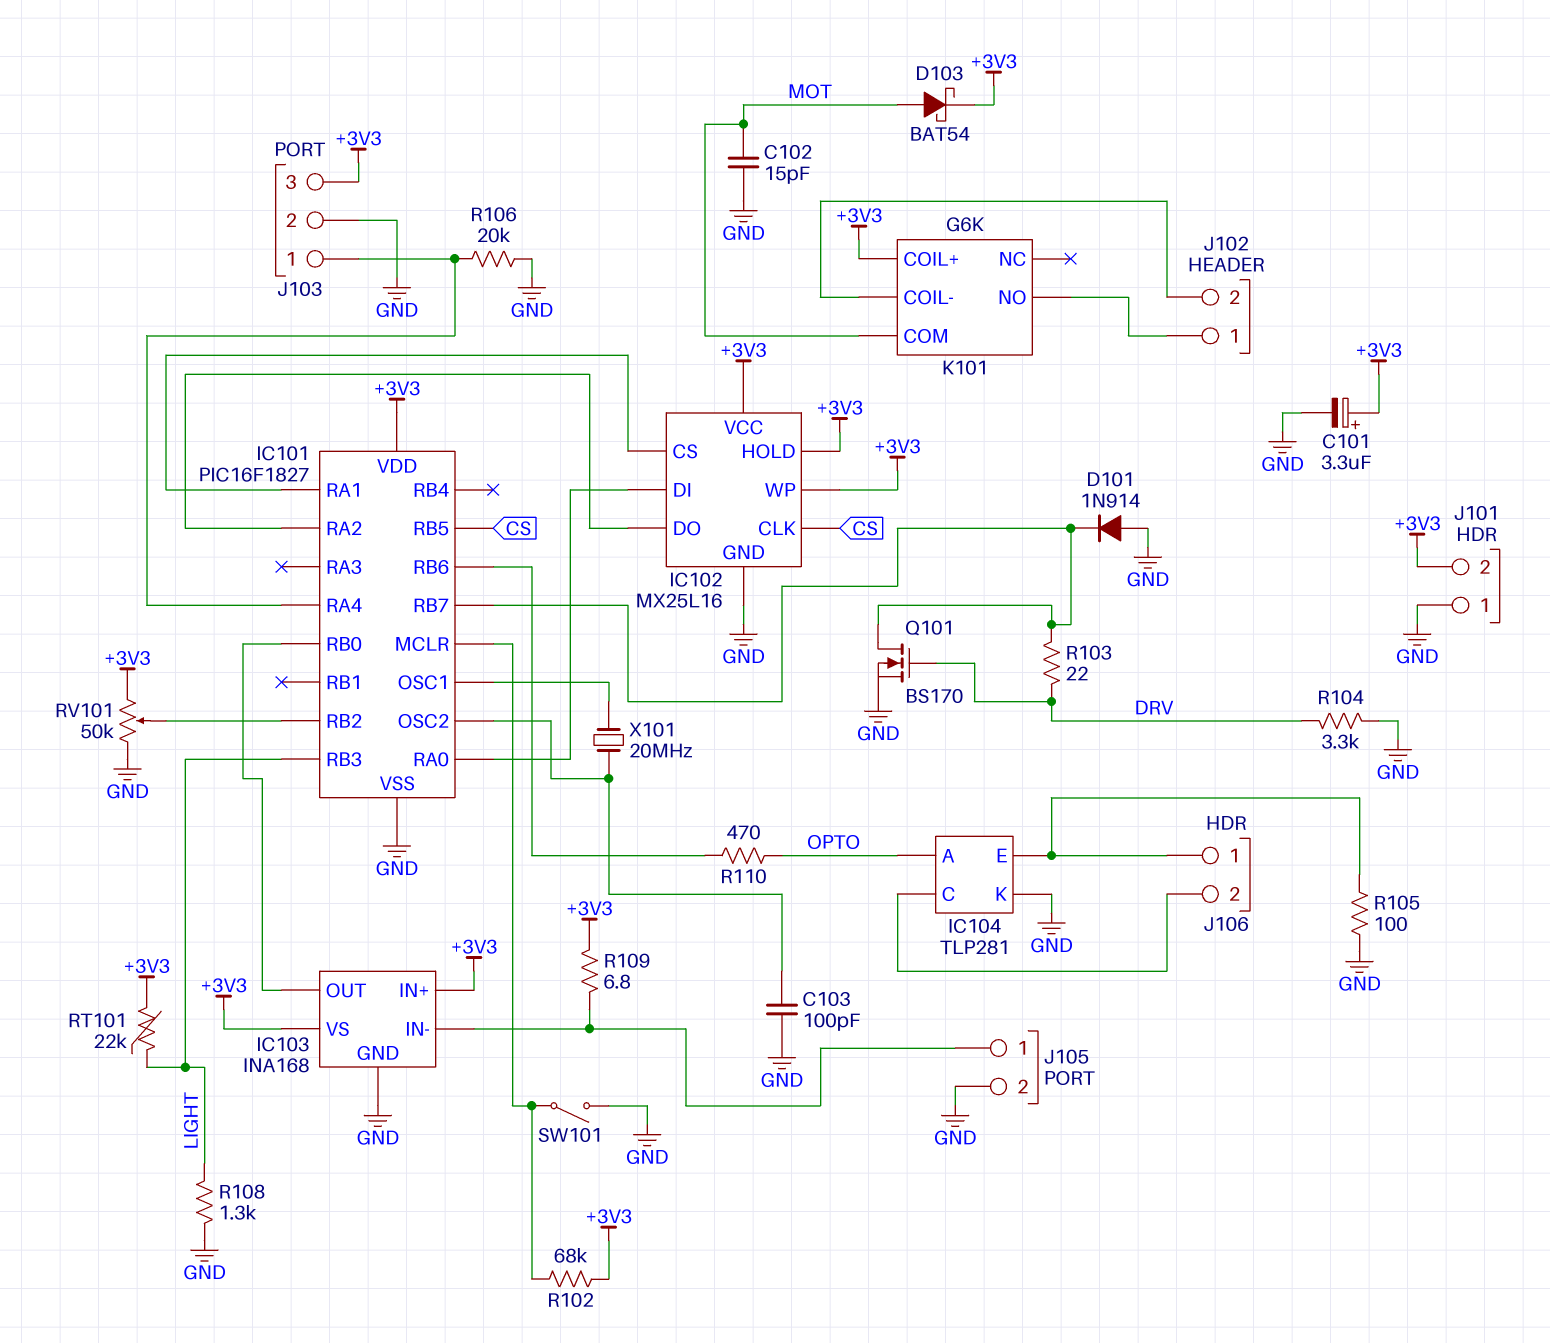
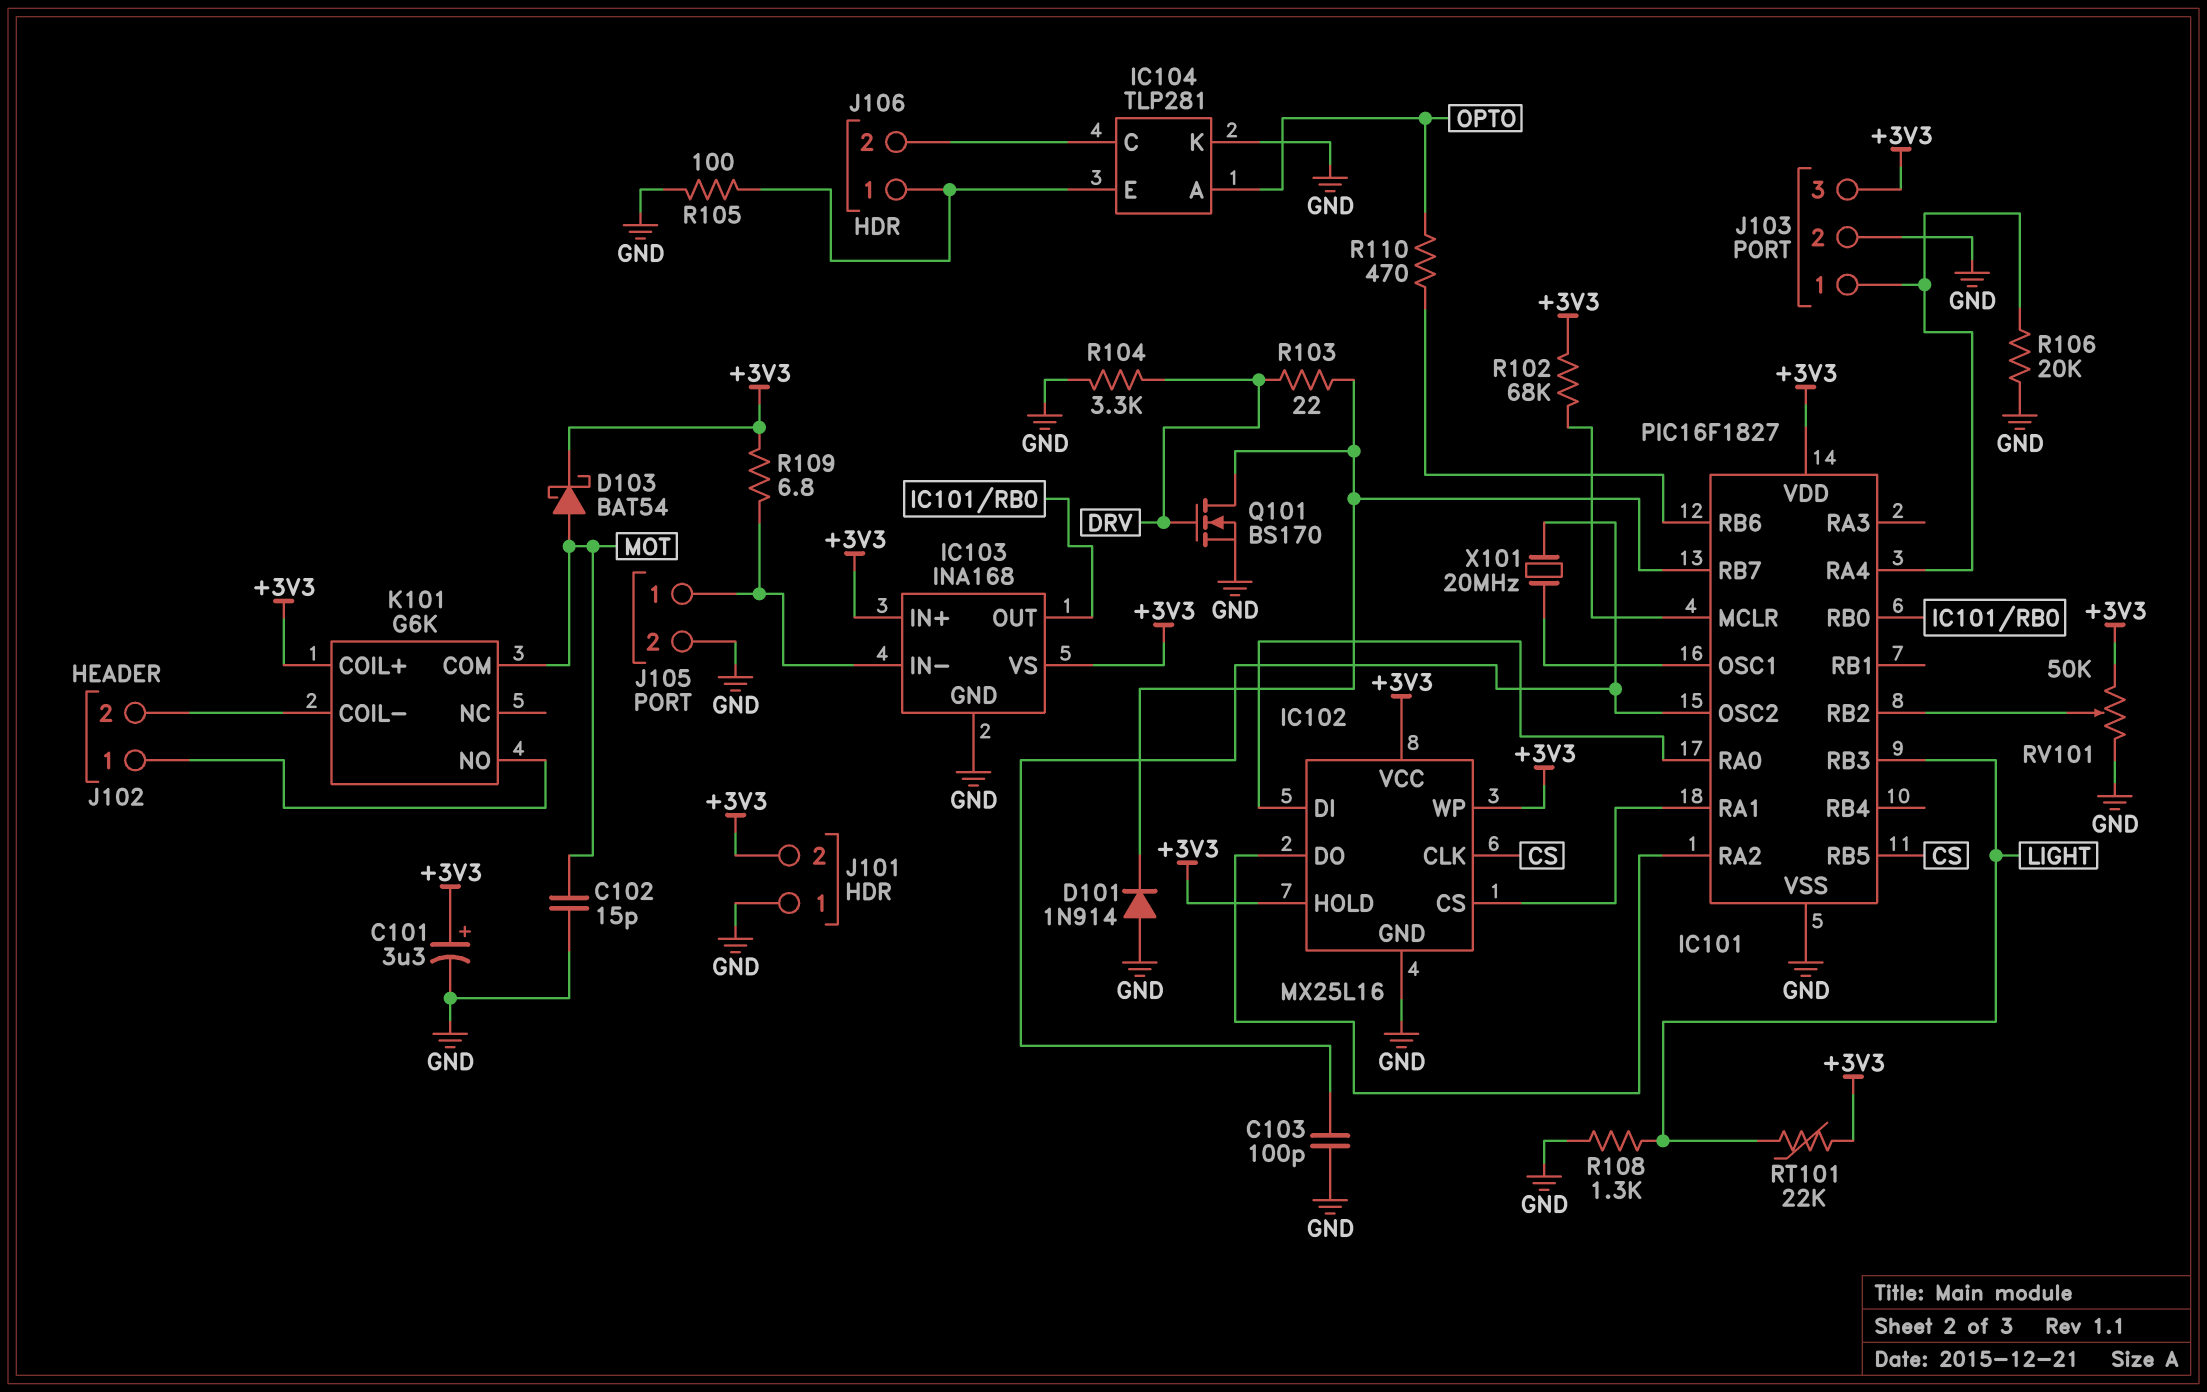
SW101: switch (GND, IC101/MCLR) -> none

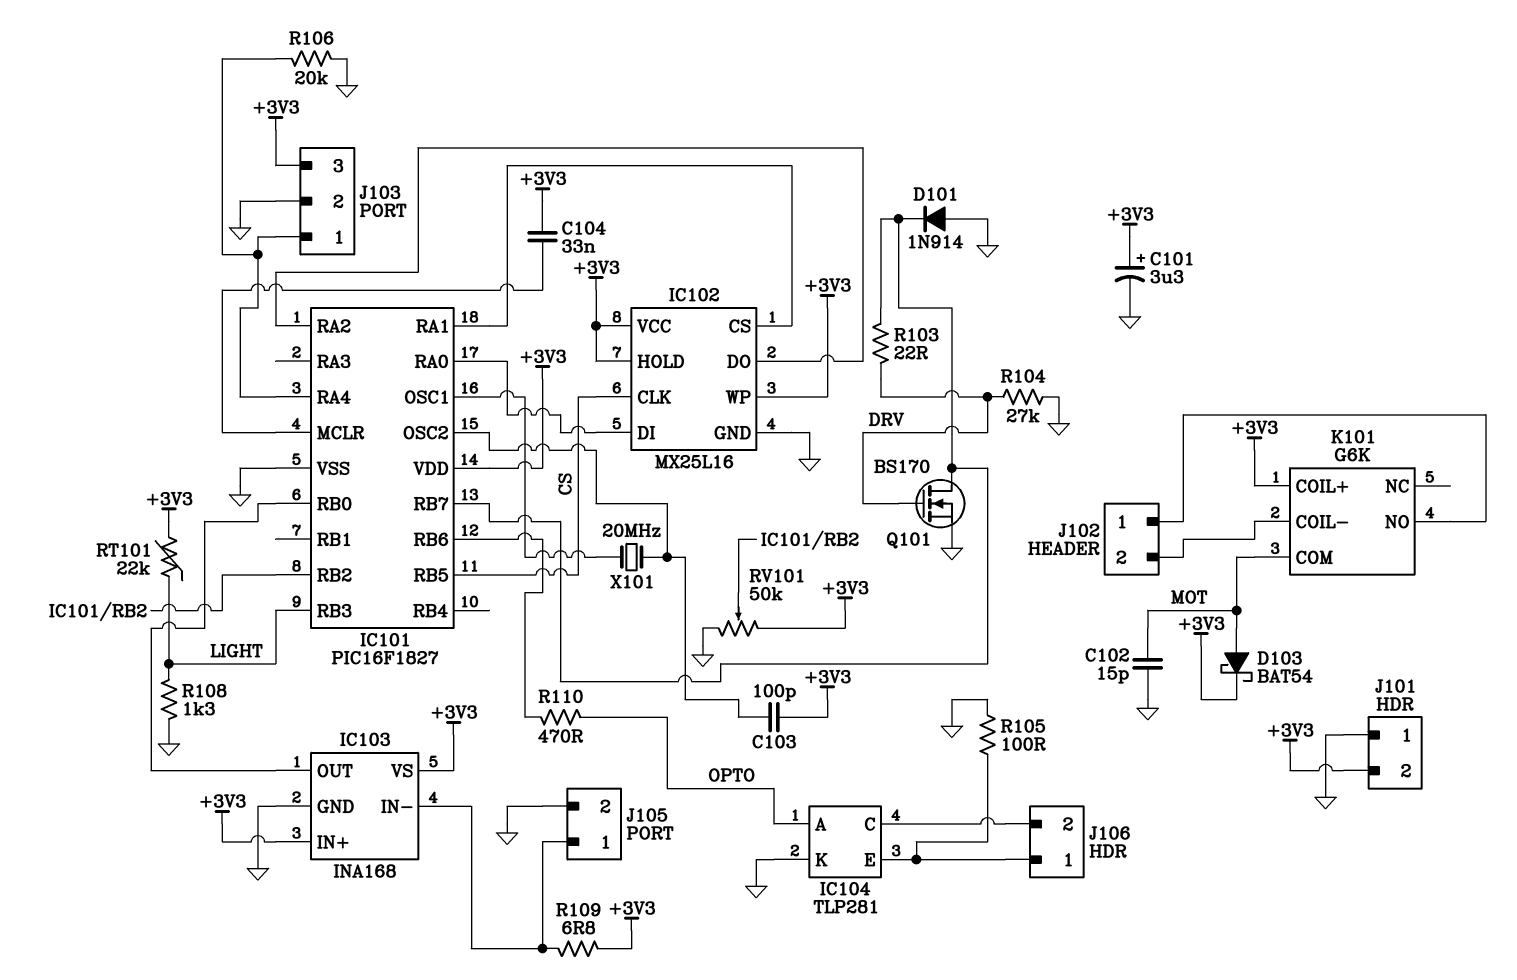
C103: 100pF (GND, IC101/OSC2) -> 100pF (+3V3, IC101/OSC2)
C104: none -> 33nF (+3V3, IC101/MCLR)
R102: 68k (+3V3, IC101/MCLR) -> none
R104: 3.3k (DRV, GND) -> 27k (DRV, GND)

